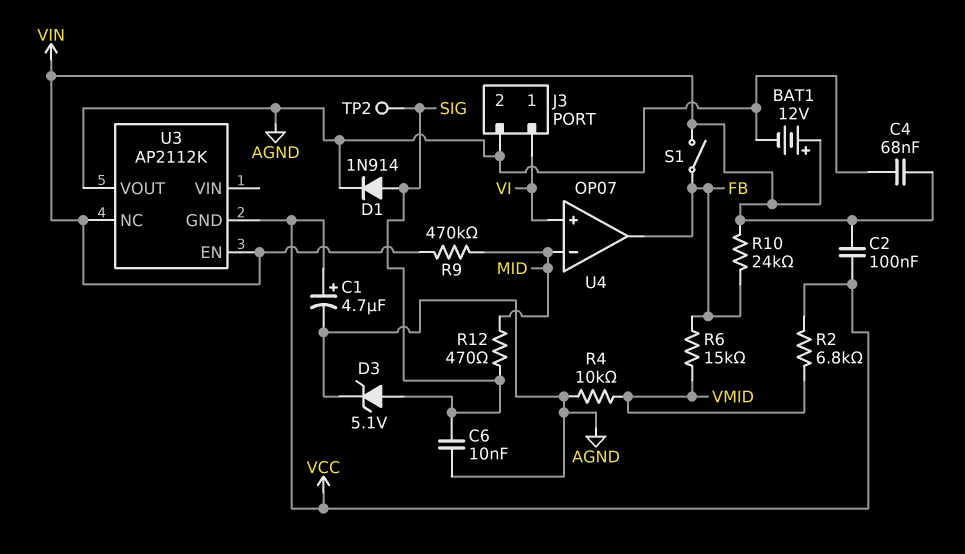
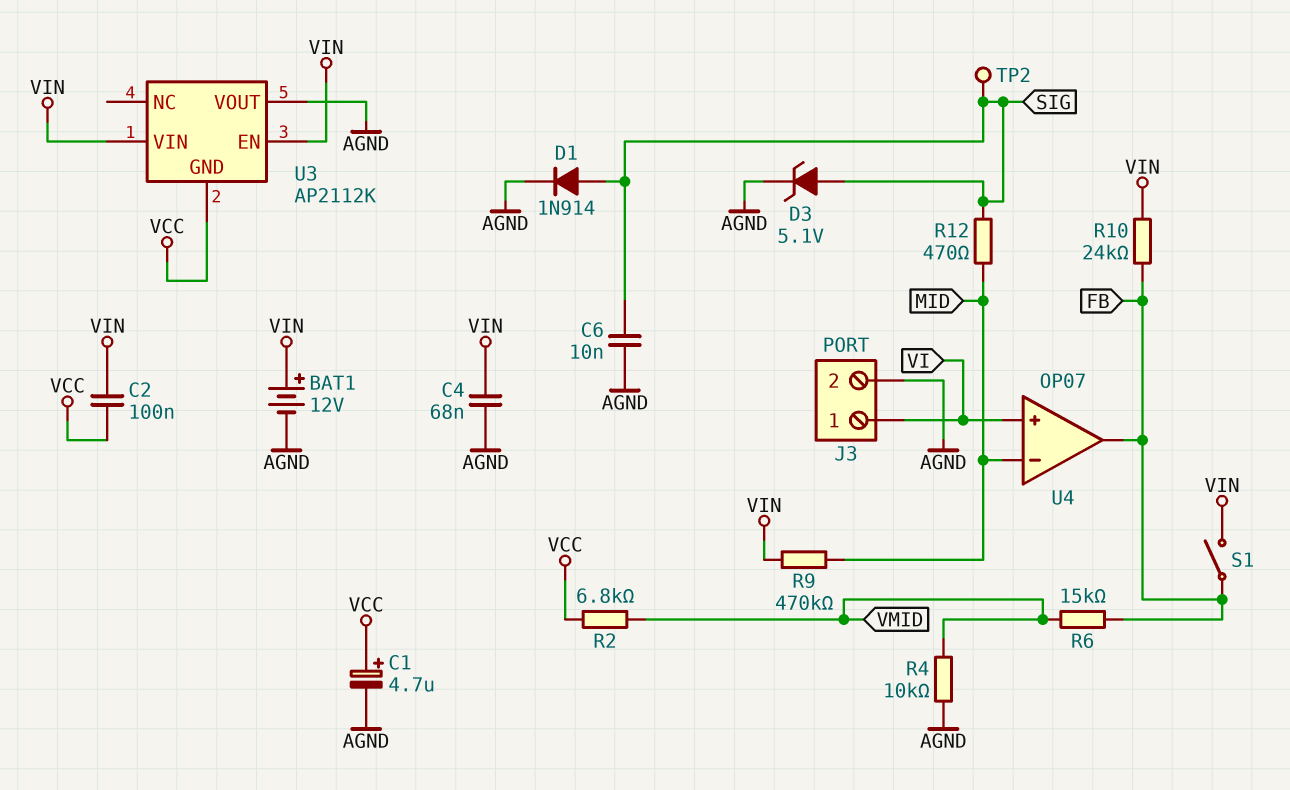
U3 pin NC: VIN -> none
U3 pin VIN: none -> VIN

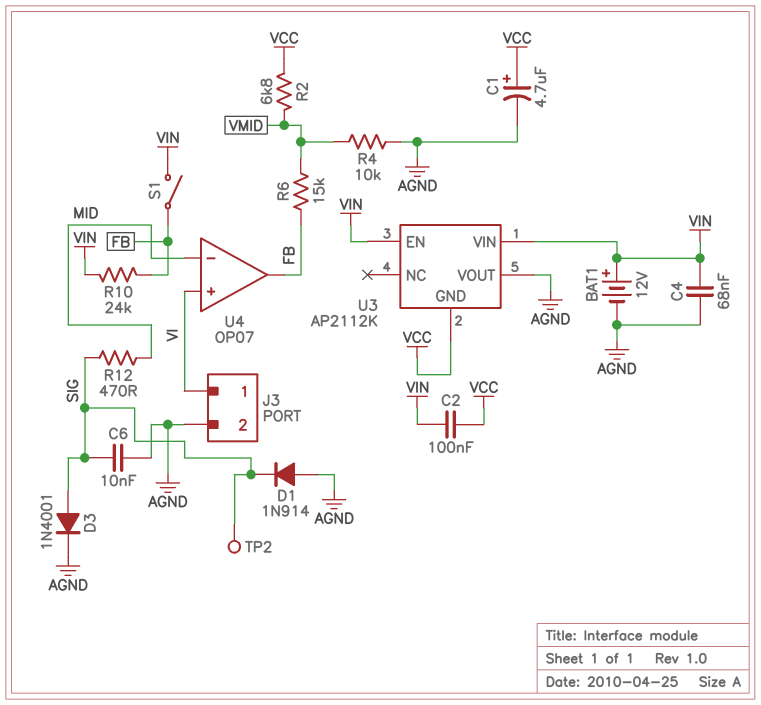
D1: diode 1N914 (A SIG, K AGND) -> diode 1N914 (A AGND, K SIG)
D3: zener 5.1V (A SIG, K AGND) -> diode 1N4001 (A SIG, K AGND)
R9: 470k (MID, VIN) -> none

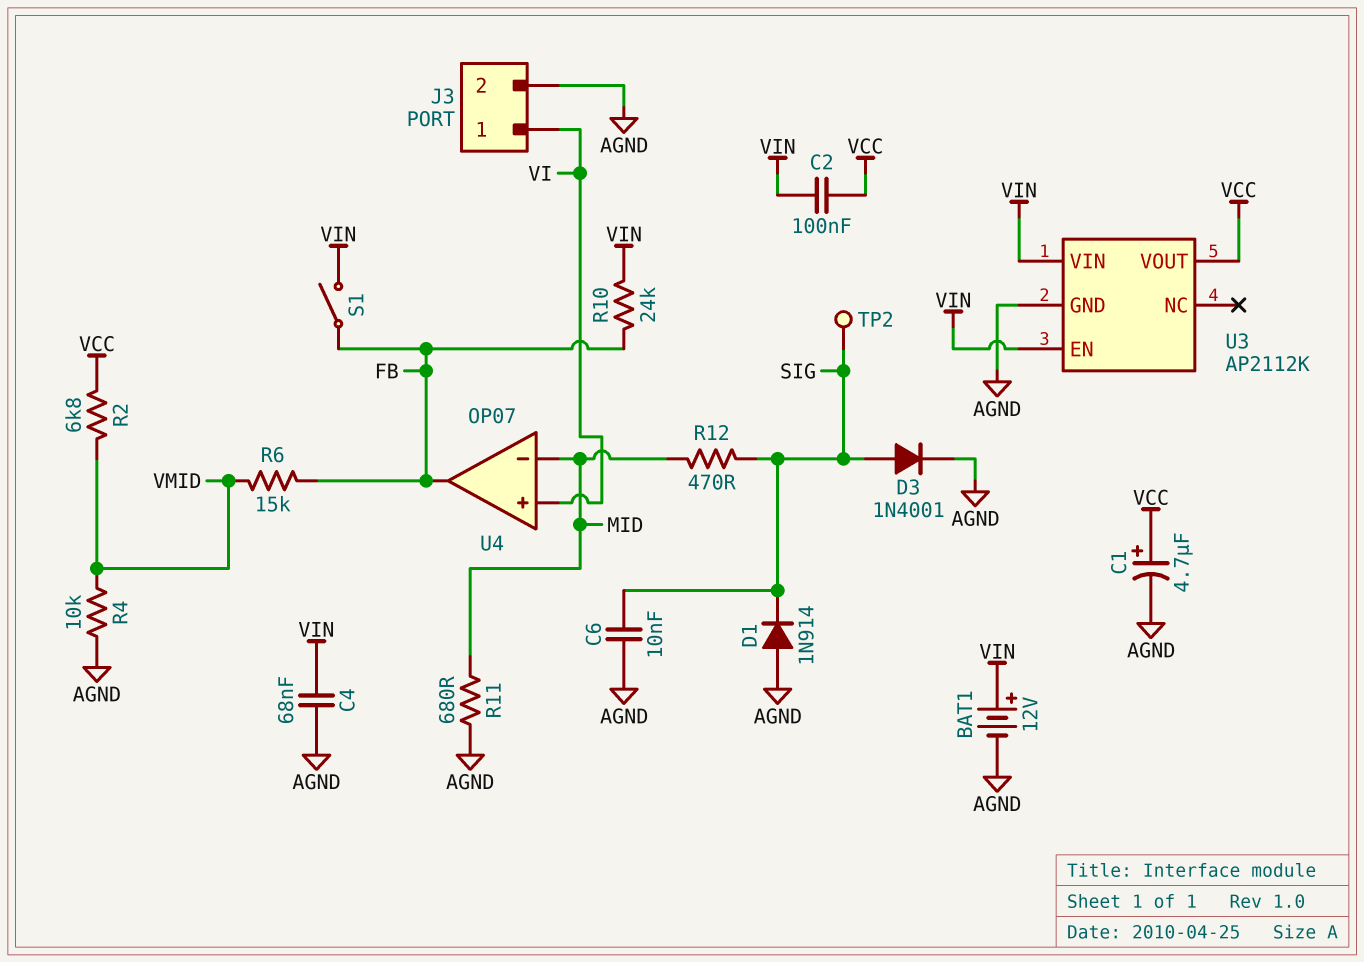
R11: none -> 680 (AGND, MID)
U3 pin GND: VCC -> AGND
U3 pin VOUT: AGND -> VCC

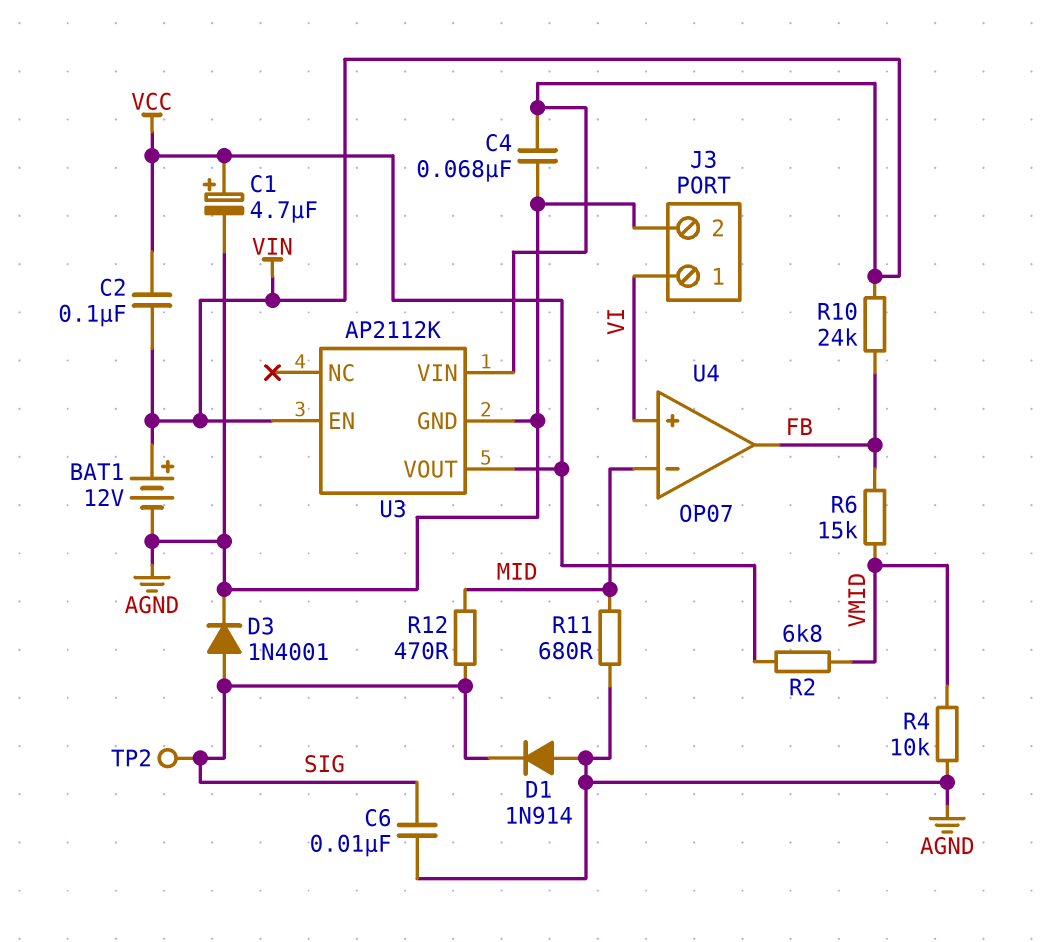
S1: switch (FB, VIN) -> none

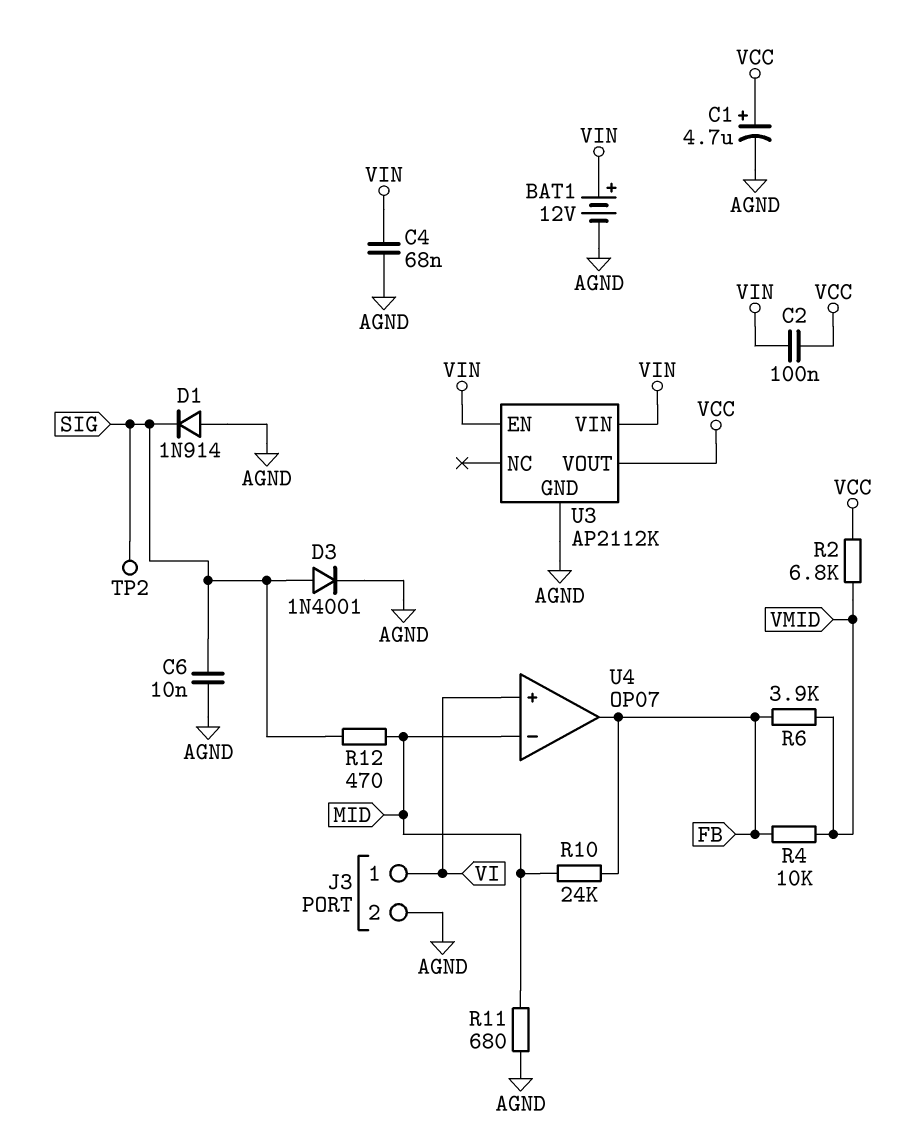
R4: 10k (AGND, VMID) -> 10k (FB, VMID)
R6: 15k (FB, VMID) -> 3.9k (FB, VMID)
R10: 24k (FB, VIN) -> 24k (FB, MID)

